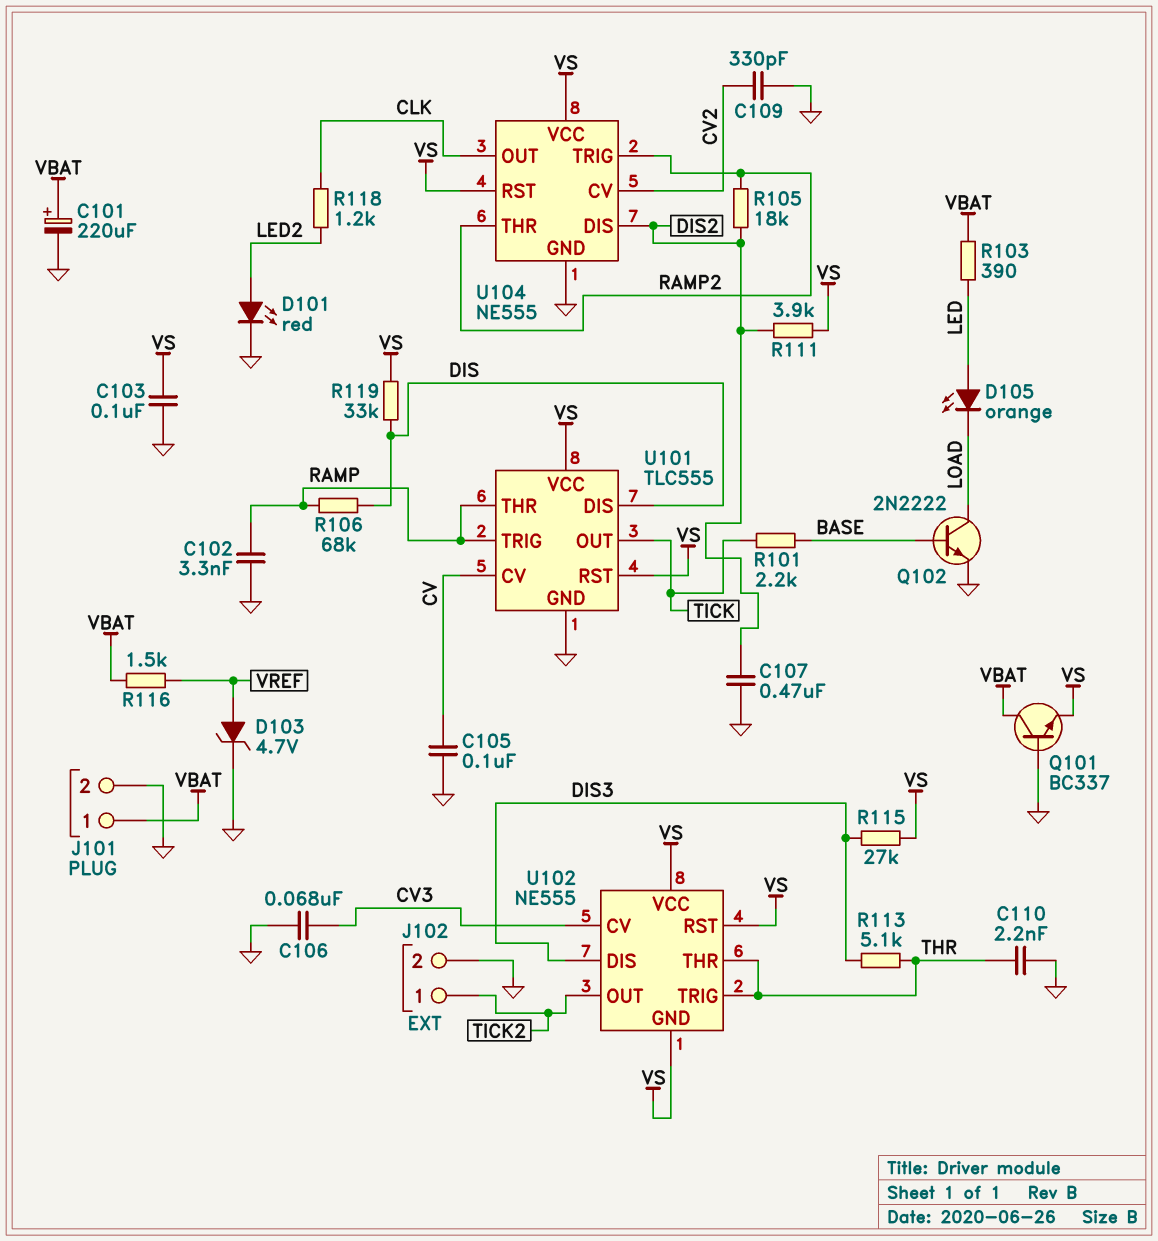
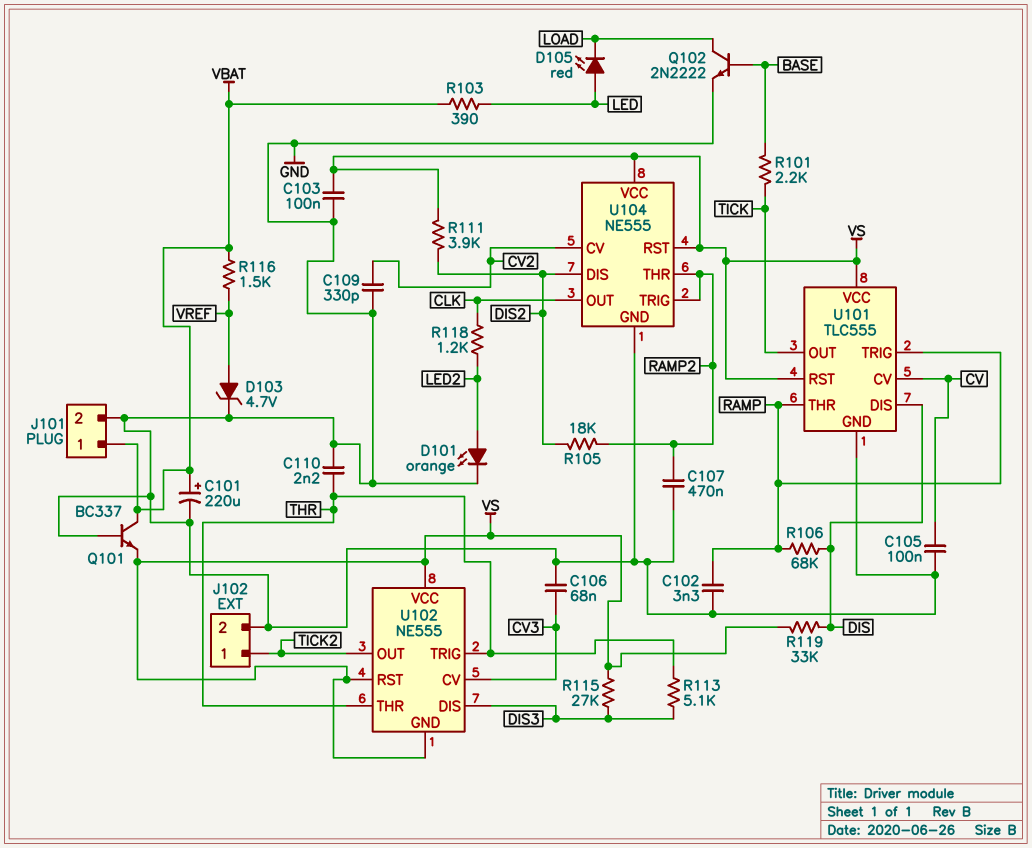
C107: 470nF (DIS2, GND) -> 470nF (GND, RAMP2)
D101: LED red (A LED2, K GND) -> LED orange (A LED2, K GND)
D105: LED orange (A LED, K LOAD) -> LED red (A LED, K LOAD)

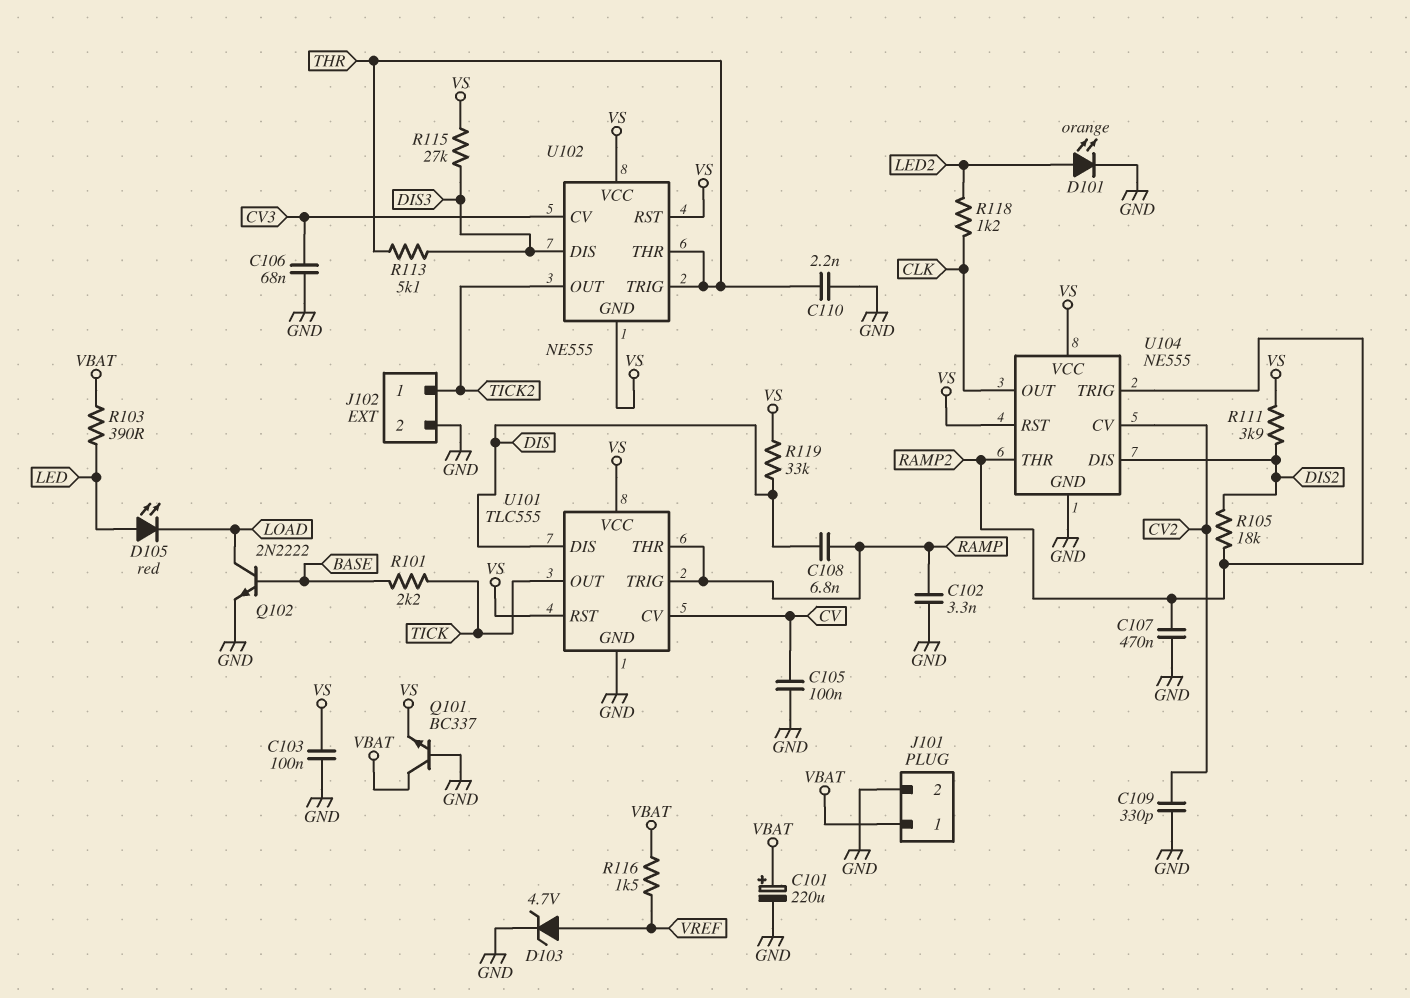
C108: none -> 6.8nF (DIS, RAMP)
R106: 68k (DIS, RAMP) -> none

